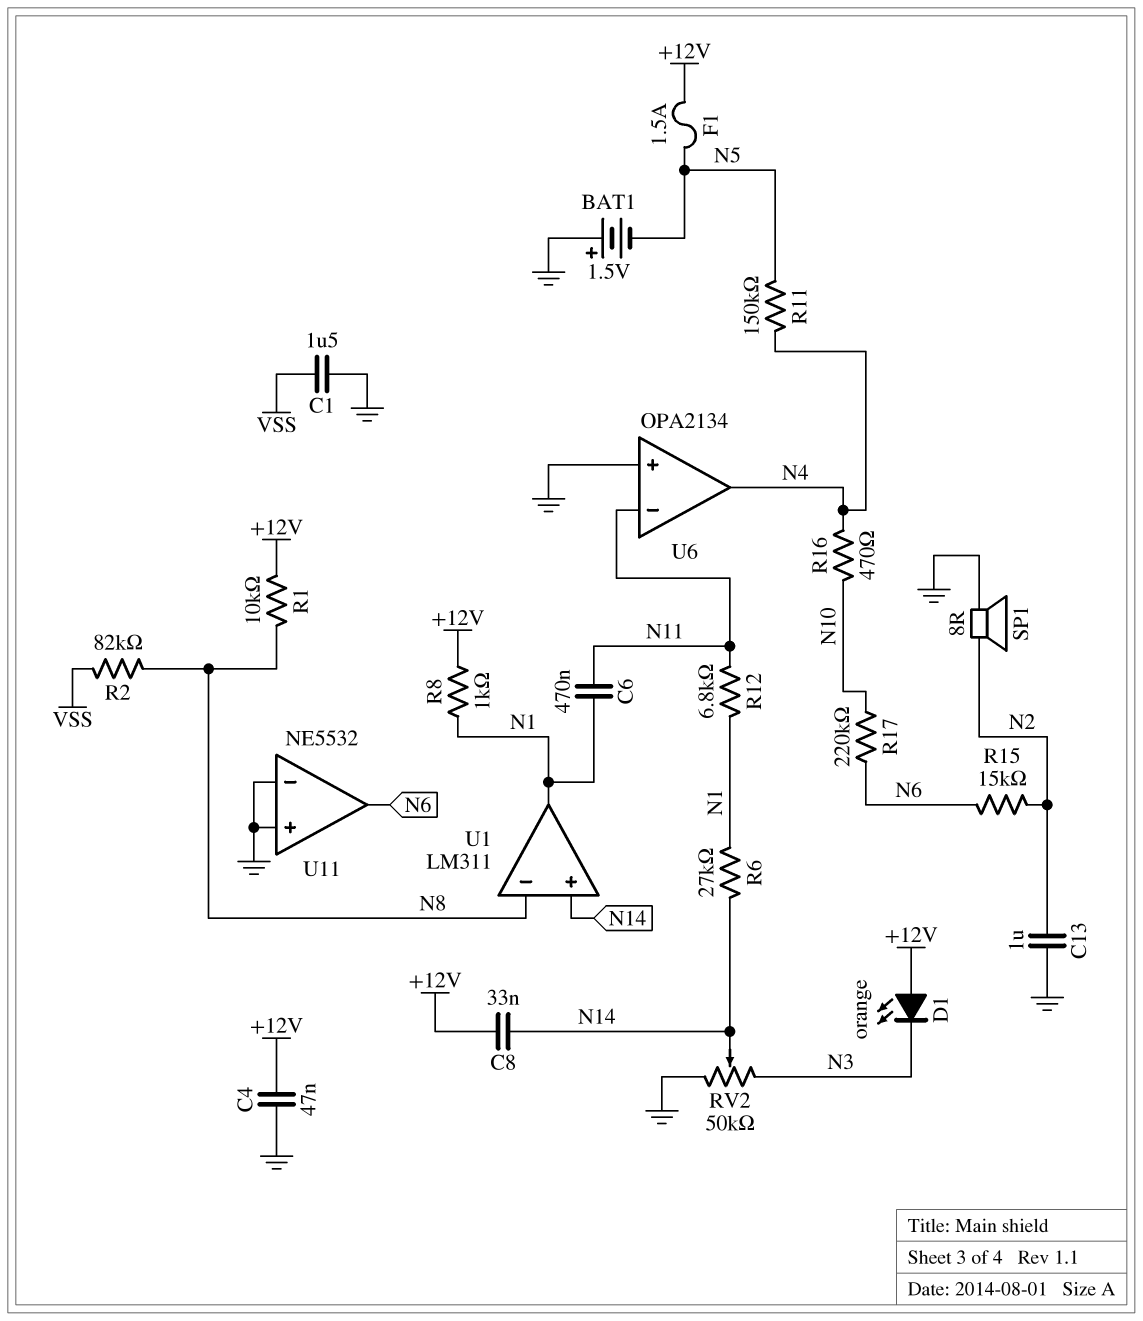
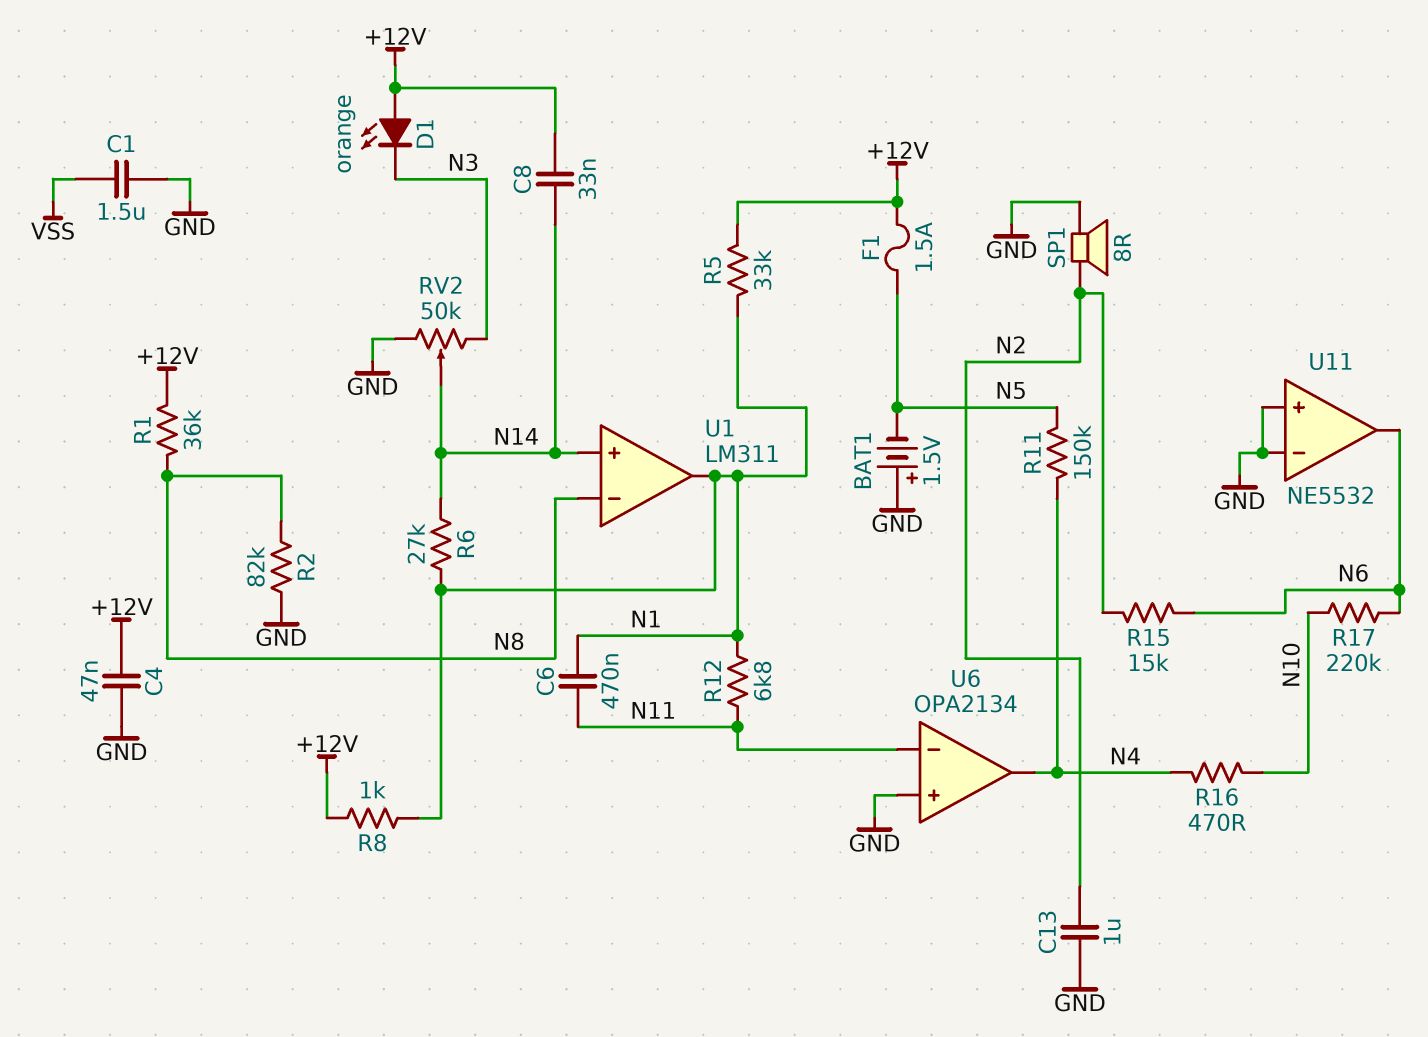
R1: 10k (+12V, N8) -> 36k (+12V, N8)
R2: 82k (N8, VSS) -> 82k (GND, N8)
R5: none -> 33k (+12V, N1)

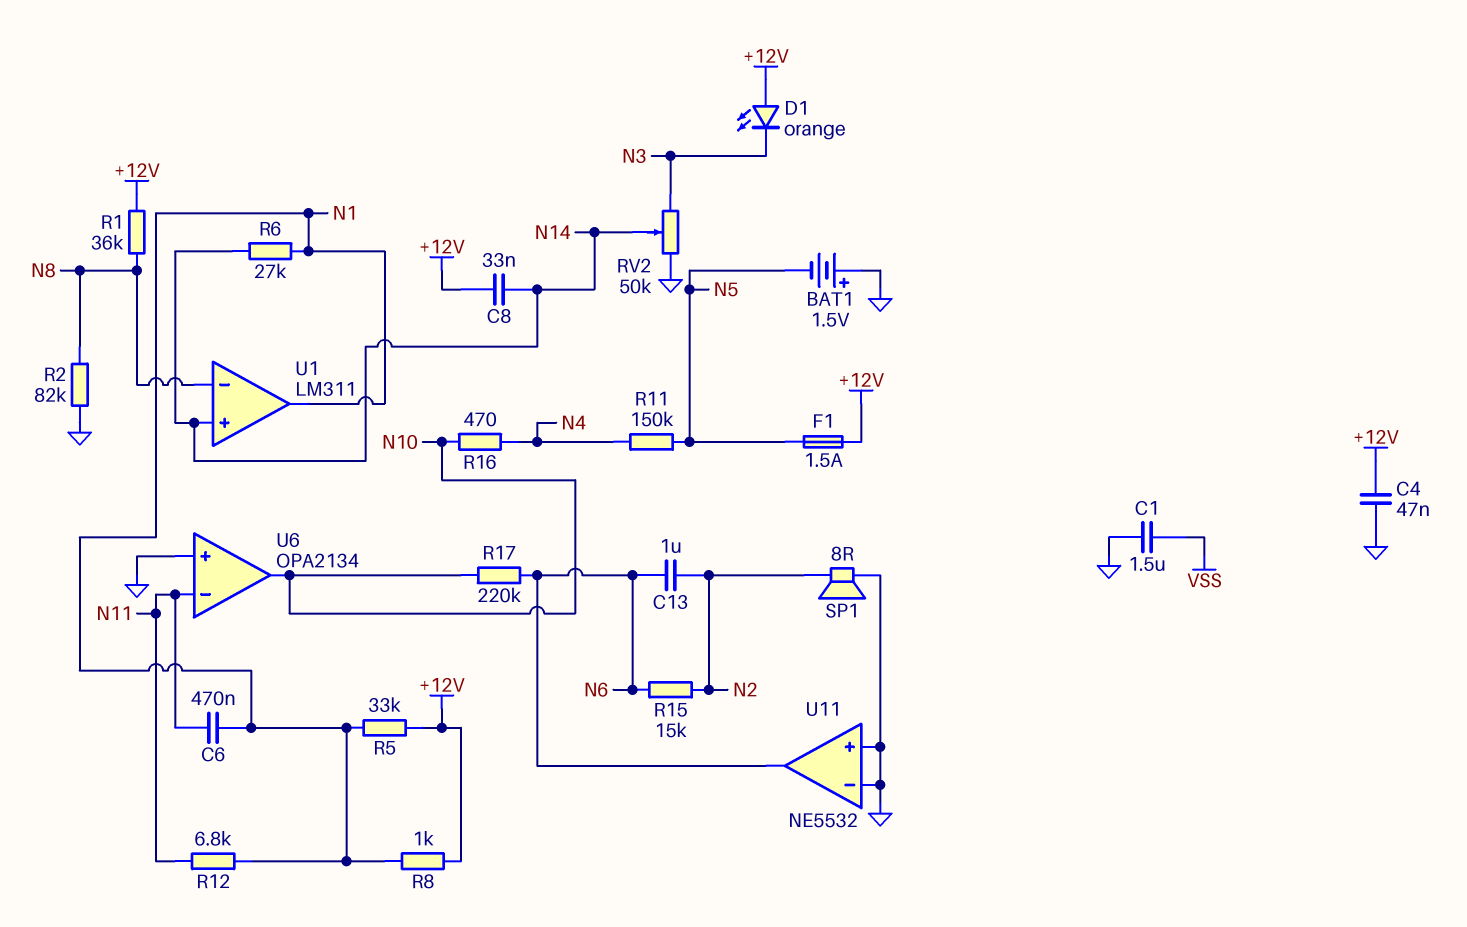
C13: 1uF (GND, N2) -> 1uF (N2, N6)
U6 pin out: N4 -> N10

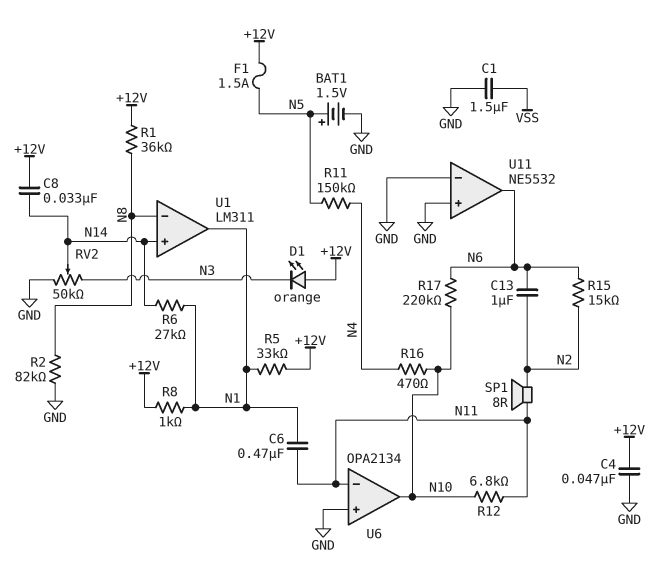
BAT1: 1.5V (plus GND, minus N5) -> 1.5V (plus N5, minus GND)
R12: 6.8k (N1, N11) -> 6.8k (N10, N11)
SP1: speaker 8R (GND, N2) -> speaker 8R (N2, N11)

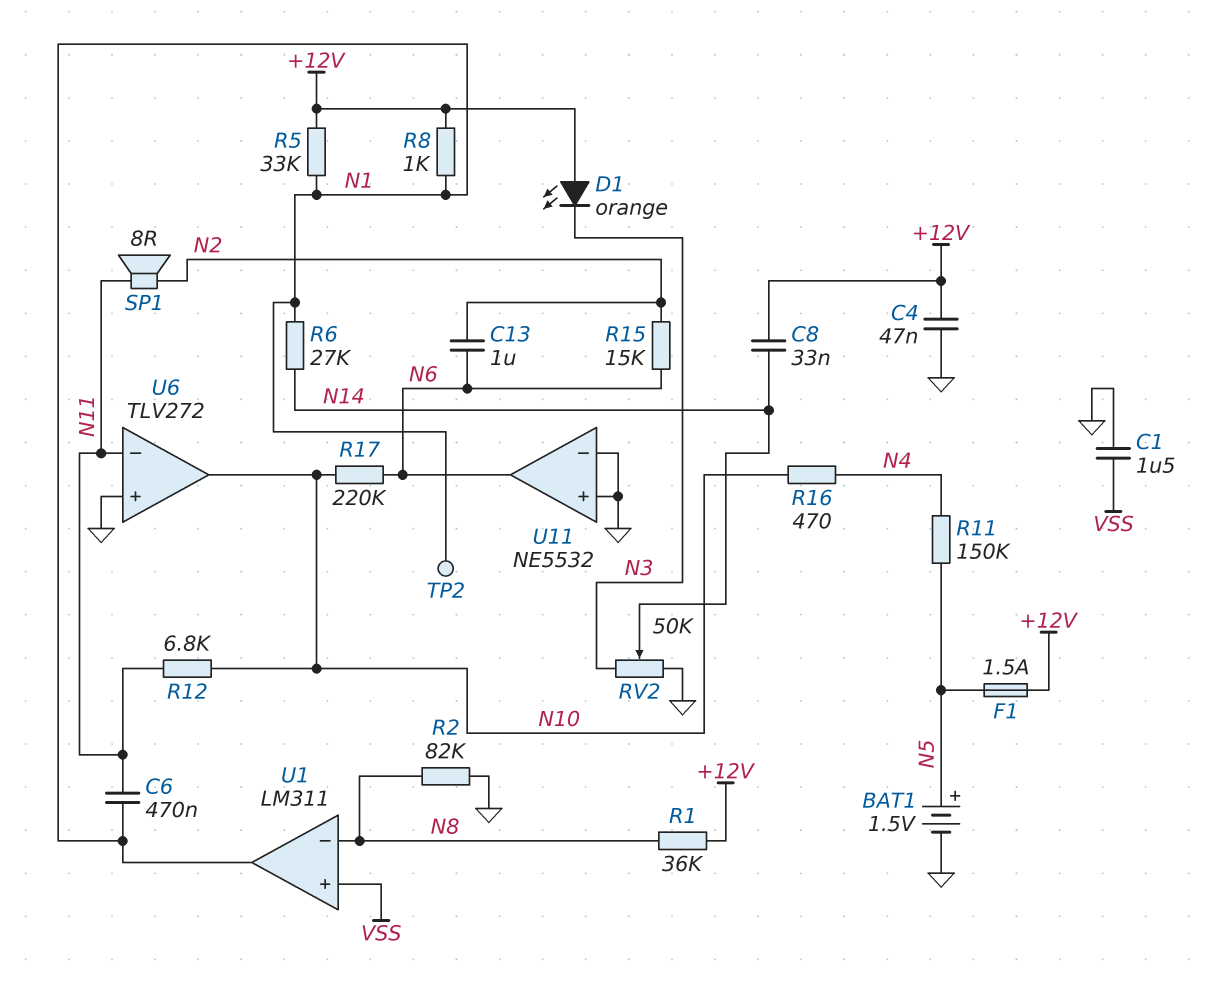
TP2: none -> test point (N1)
U1 pin in+: N14 -> VSS
U6: OPA2134 -> TLV272

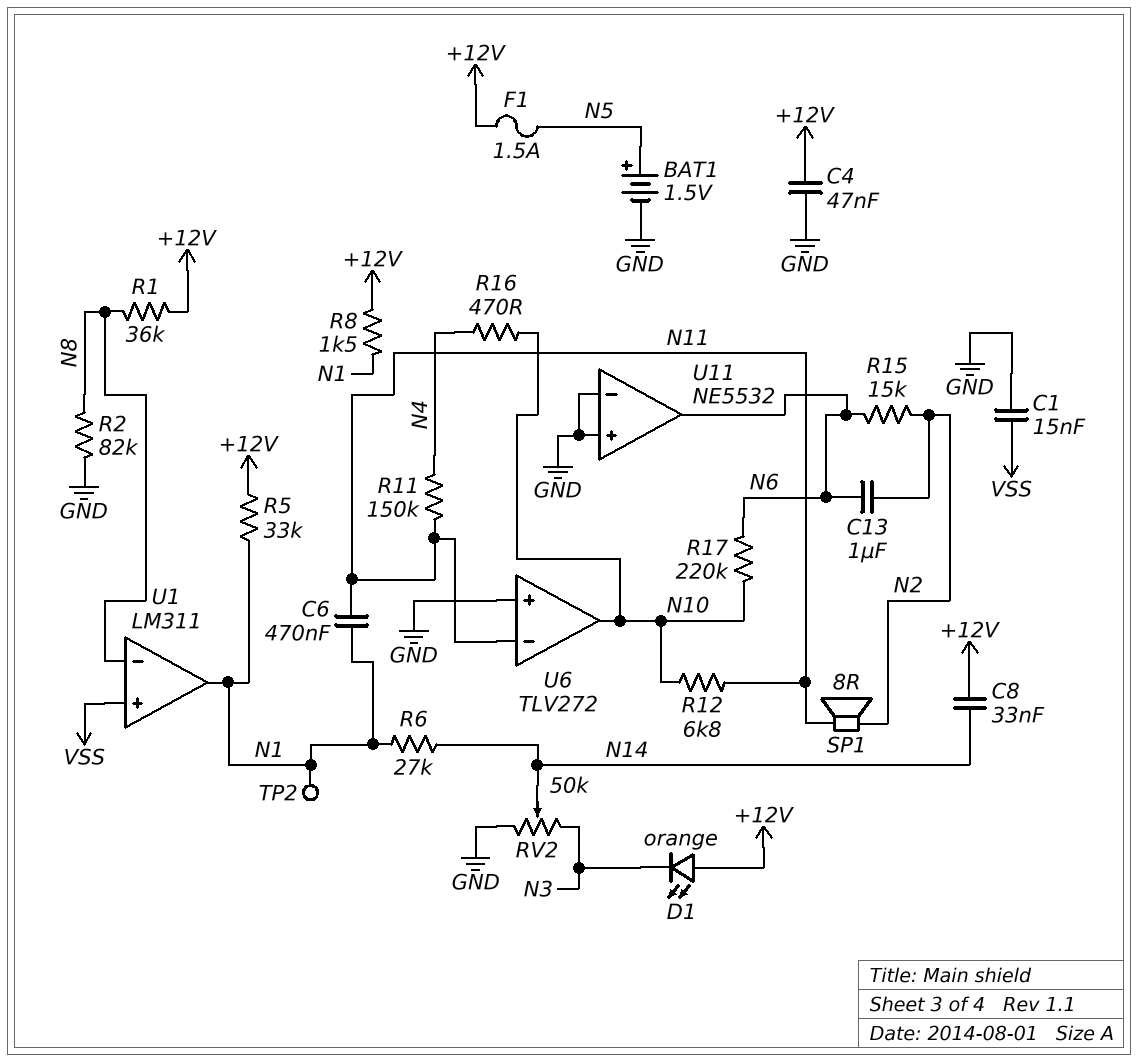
C1: 1.5uF (GND, VSS) -> 15nF (GND, VSS)
R8: 1k (+12V, N1) -> 1.5k (+12V, N1)
R11: 150k (N4, N5) -> 150k (N4, N11)

